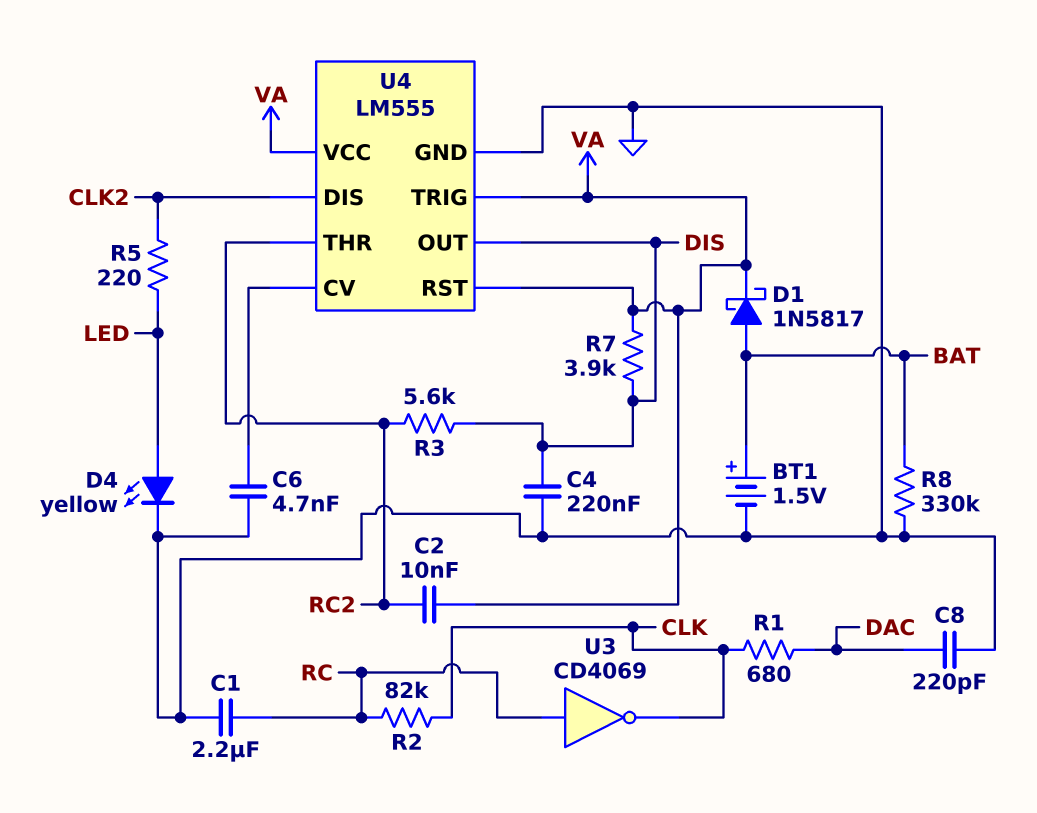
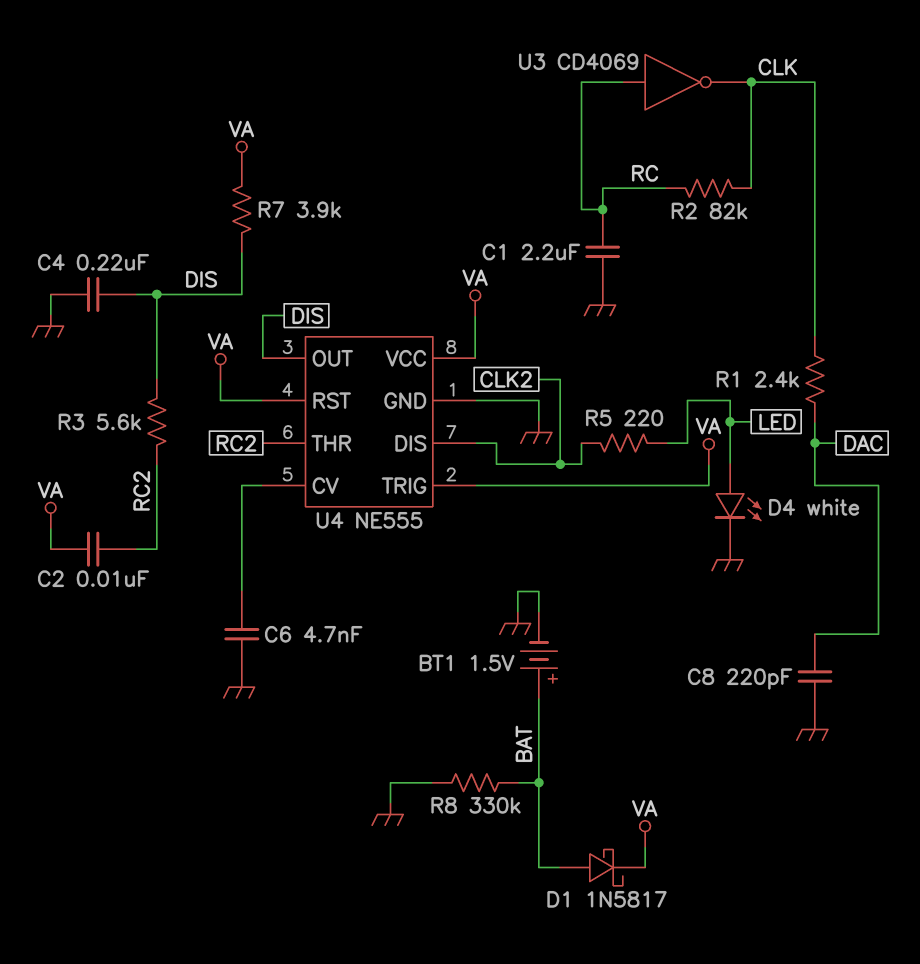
D4: LED yellow (A LED, K GND) -> LED white (A LED, K GND)
R1: 680 (CLK, DAC) -> 2.4k (CLK, DAC)
U4: LM555 -> NE555

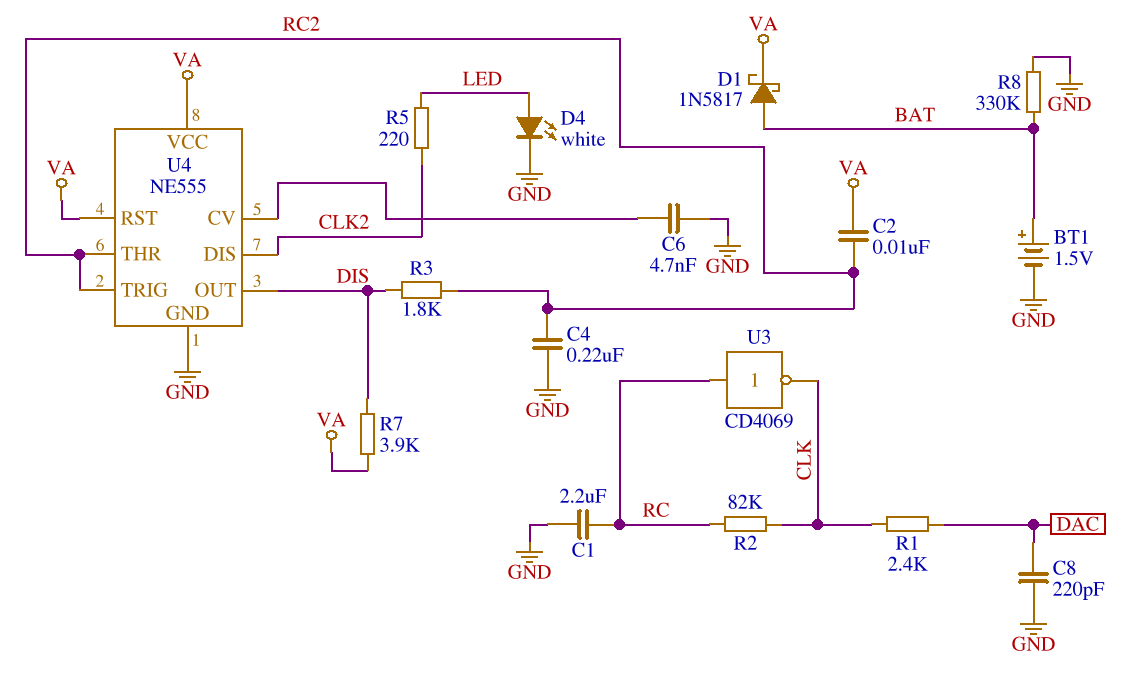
C4: 220nF (DIS, GND) -> 220nF (GND, RC2)
R3: 5.6k (DIS, RC2) -> 1.8k (DIS, RC2)
U4 pin TRIG: VA -> RC2

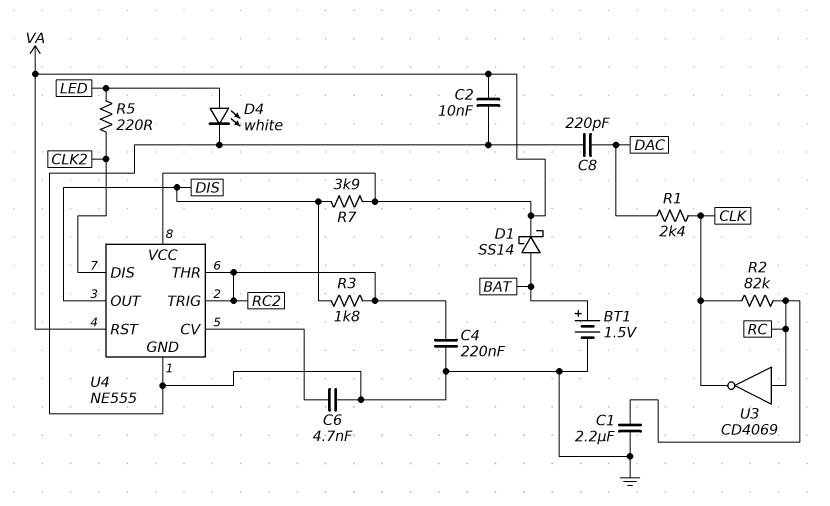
C2: 10nF (RC2, VA) -> 10nF (GND, VA)
D1: schottky 1N5817 (A BAT, K VA) -> schottky SS14 (A BAT, K VA)
R8: 330k (BAT, GND) -> none

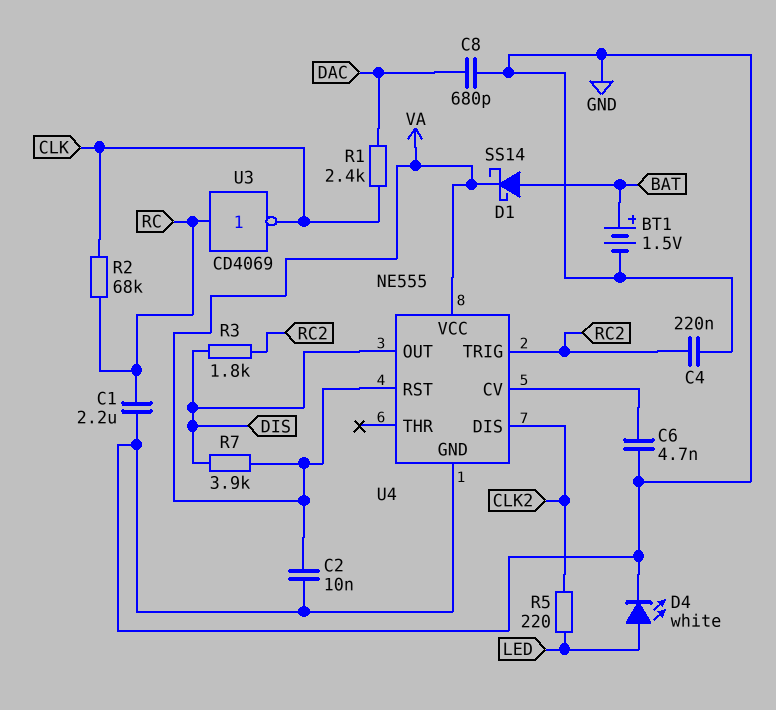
C8: 220pF (DAC, GND) -> 680pF (DAC, GND)
R2: 82k (CLK, RC) -> 68k (CLK, RC)
U4 pin THR: RC2 -> none

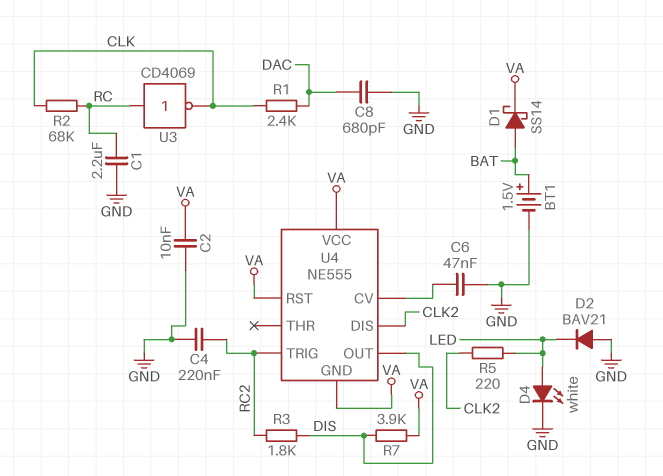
C6: 4.7nF (GND, U4/CV) -> 47nF (GND, U4/CV)
D2: none -> diode BAV21 (A GND, K LED)
U4 pin GND: GND -> VA

